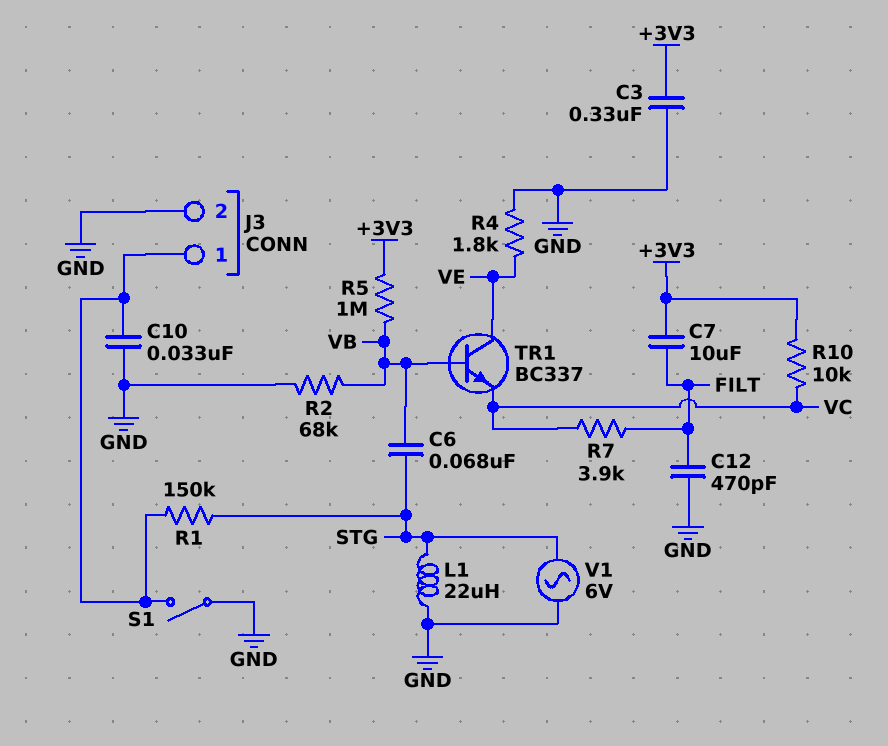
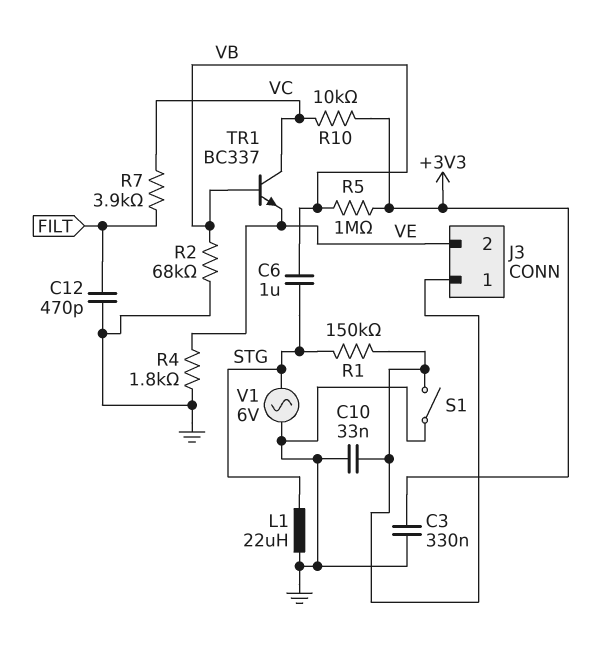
C6: 68nF (STG, VB) -> 1uF (STG, VB)
C7: 10uF (+3V3, FILT) -> none
J3 pin 2: GND -> VE
TR1: NPN BC337 (B VB, C VE, E VC) -> NPN BC337 (B VB, C VC, E VE)

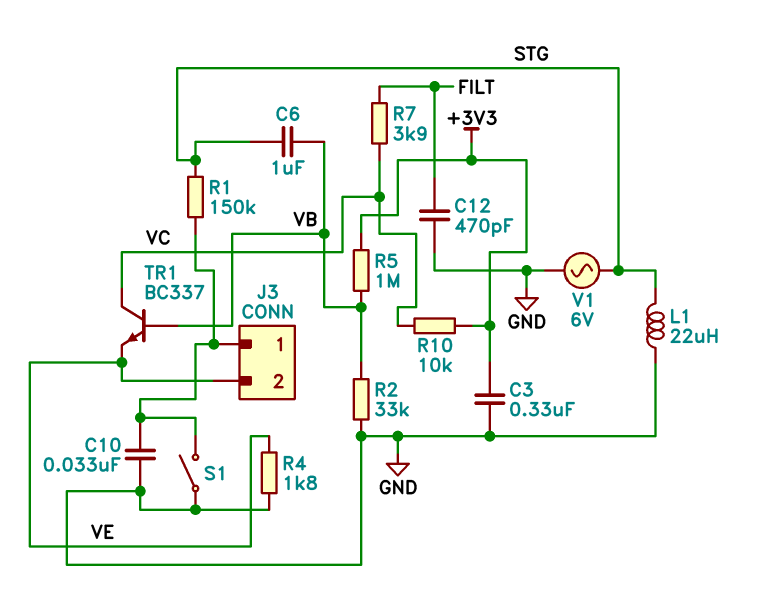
R2: 68k (GND, VB) -> 33k (GND, VB)

